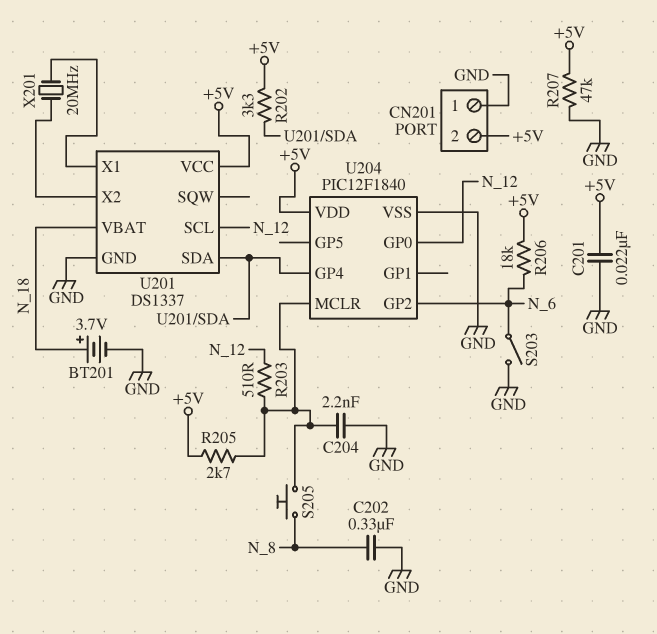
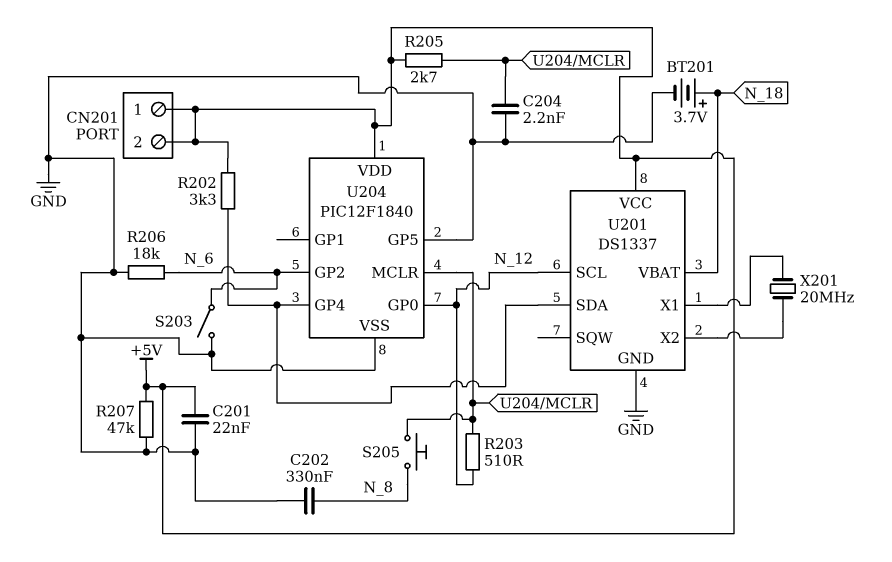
CN201 pin 1: GND -> +5V
R206: 18k (+5V, N_6) -> 18k (GND, N_6)
U204 pin GP5: none -> GND

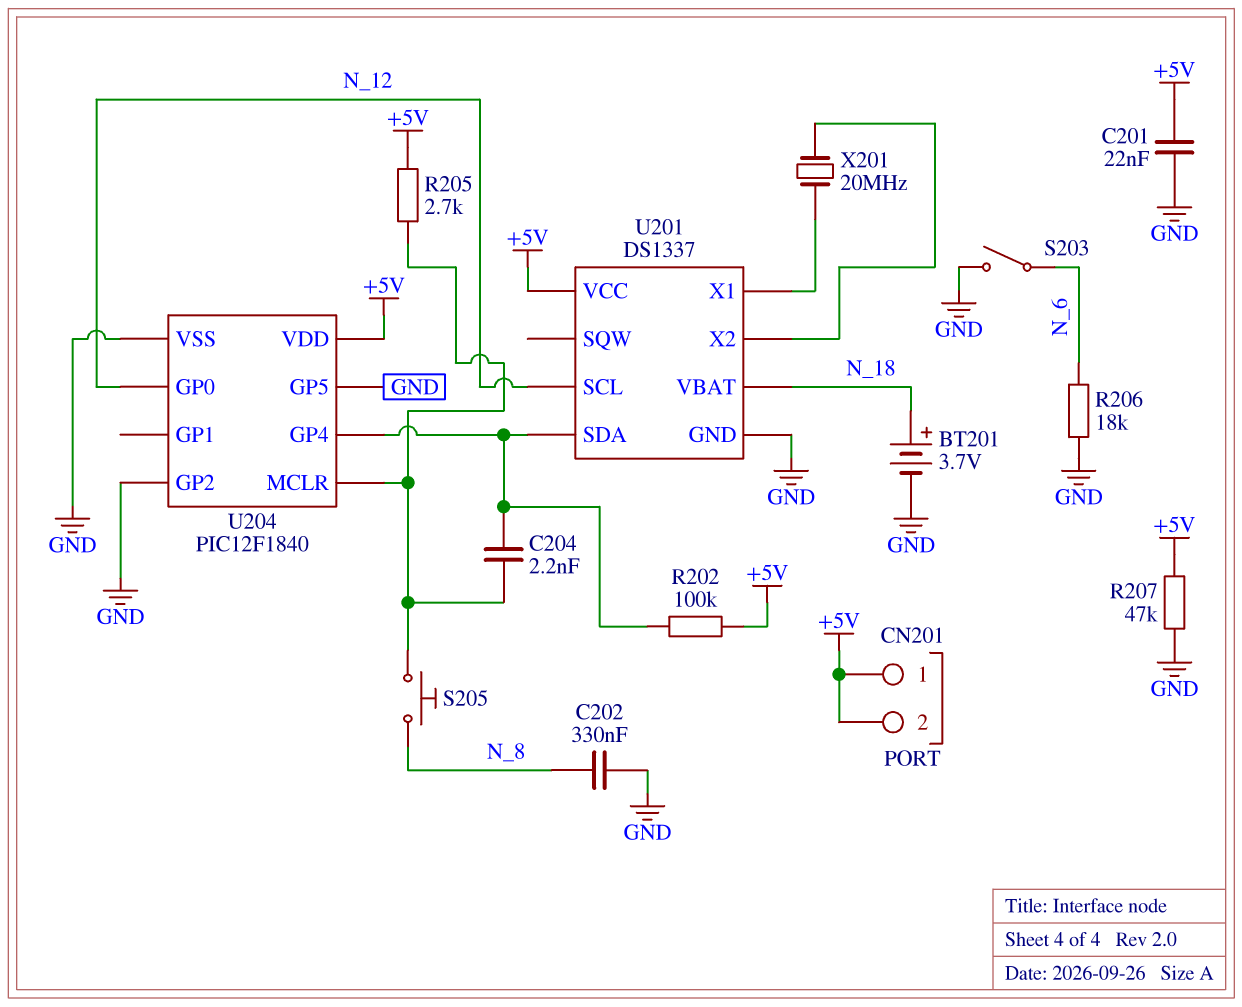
C204: 2.2nF (GND, U204/MCLR) -> 2.2nF (U201/SDA, U204/MCLR)
R202: 3.3k (+5V, U201/SDA) -> 100k (+5V, U201/SDA)
R203: 510 (N_12, U204/MCLR) -> none
U204 pin GP2: N_6 -> GND

